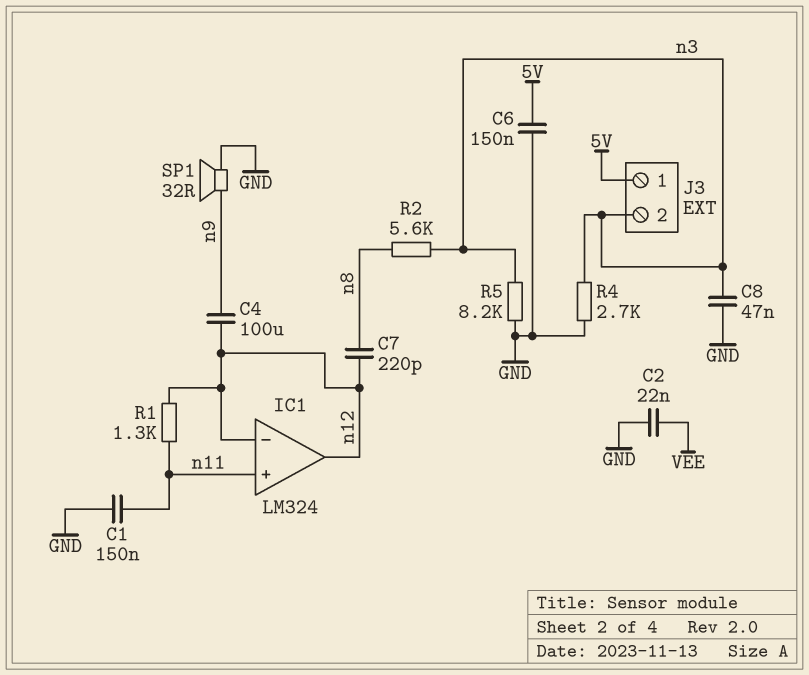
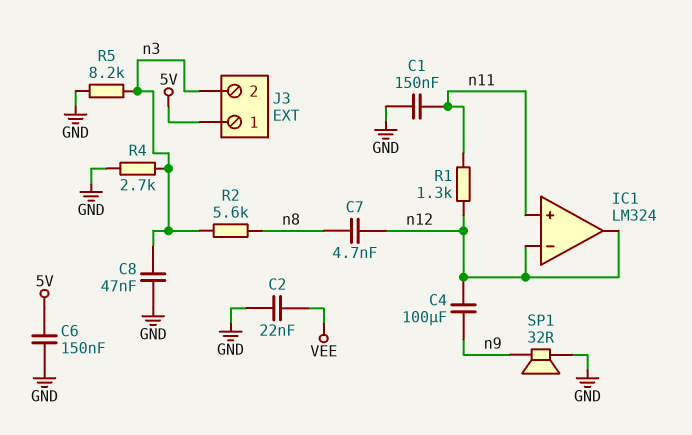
C7: 220pF (n8, n12) -> 4.7nF (n8, n12)

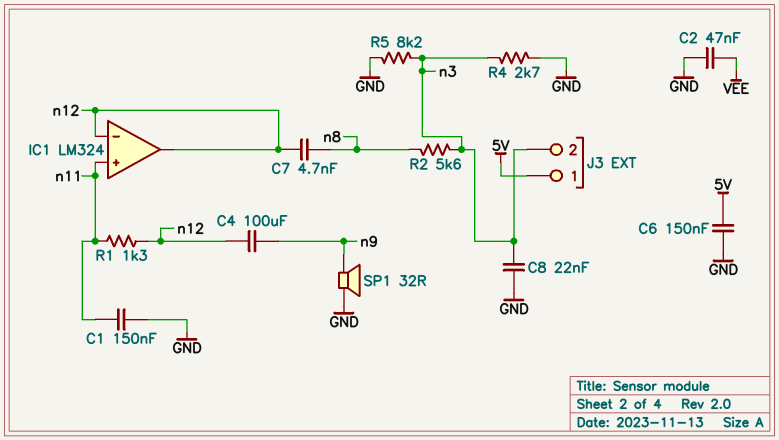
C2: 22nF (GND, VEE) -> 47nF (GND, VEE)
C8: 47nF (GND, n3) -> 22nF (GND, n3)

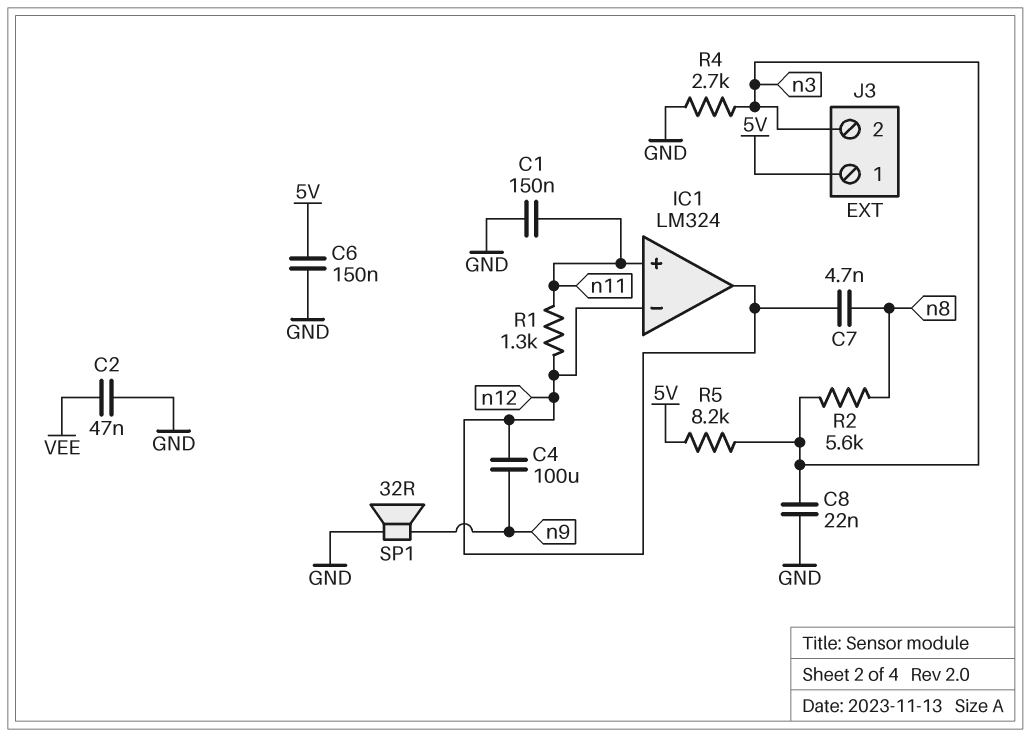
R5: 8.2k (GND, n3) -> 8.2k (5V, n3)

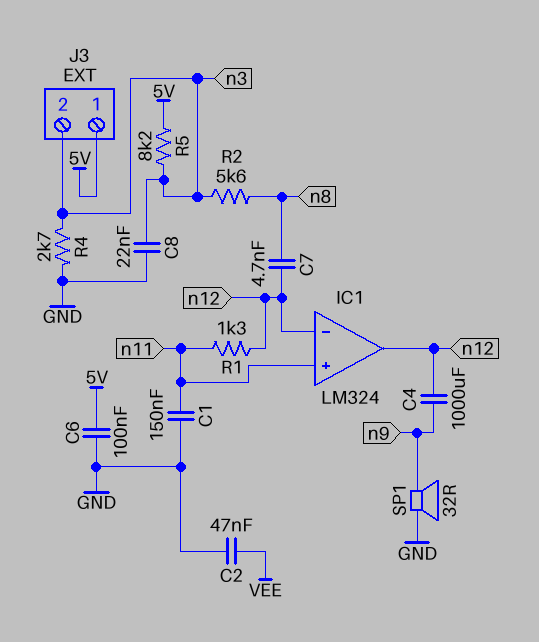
C4: 100uF (n9, n12) -> 1000uF (n9, n12)
C6: 150nF (5V, GND) -> 100nF (5V, GND)

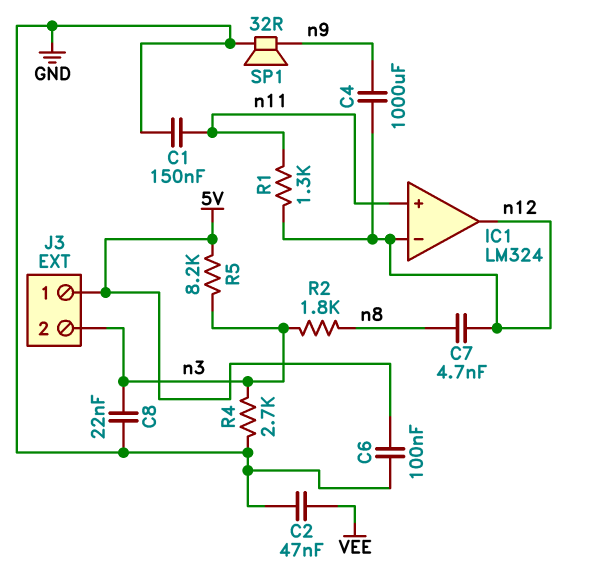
R2: 5.6k (n3, n8) -> 1.8k (n3, n8)

